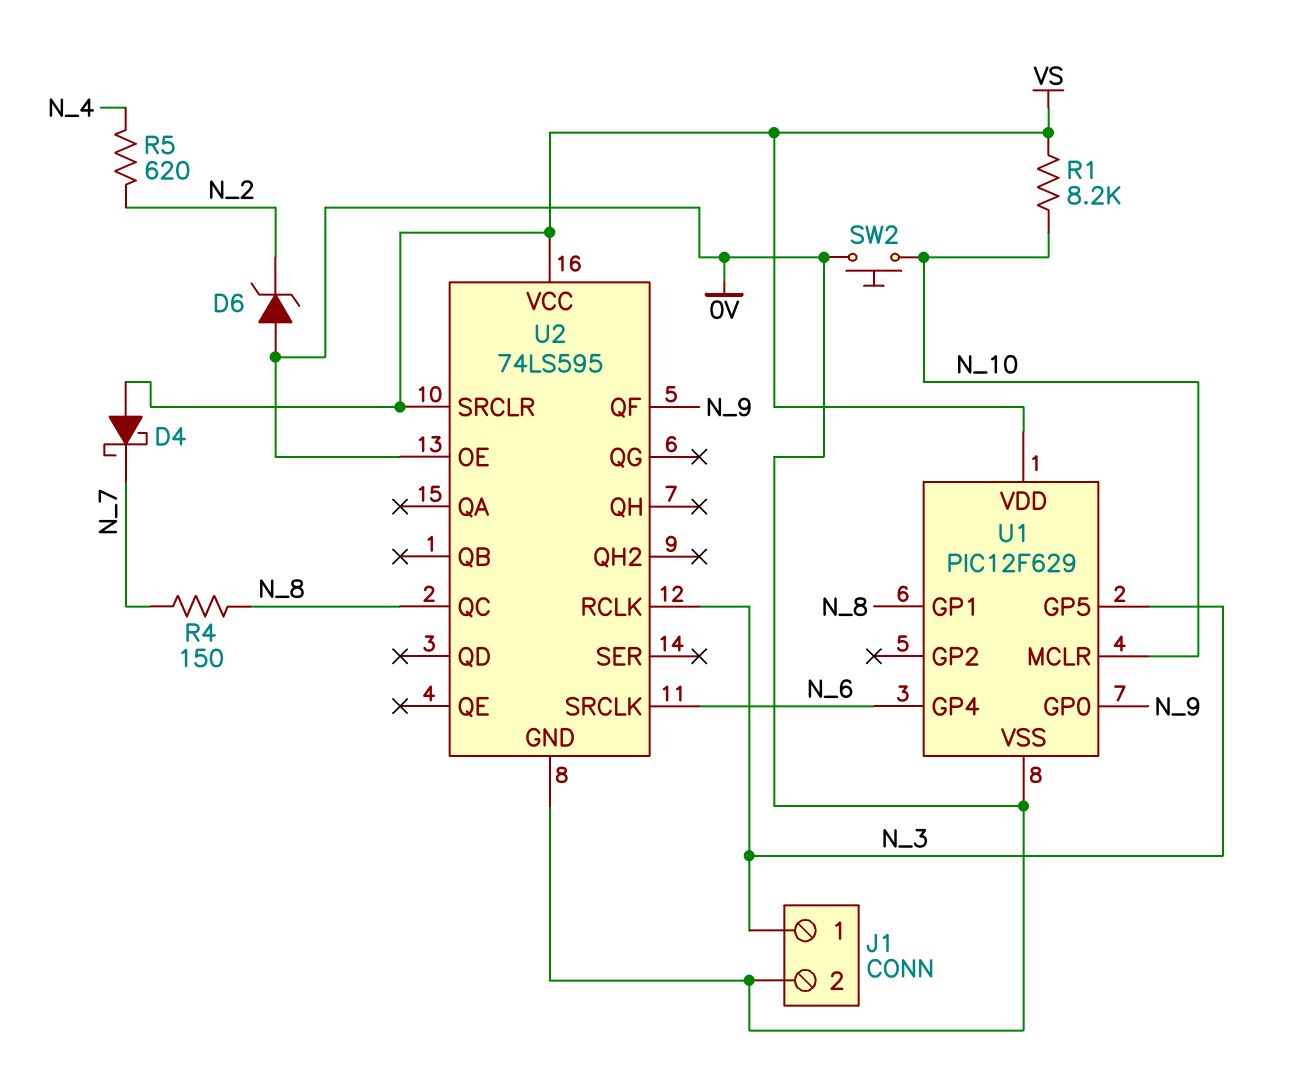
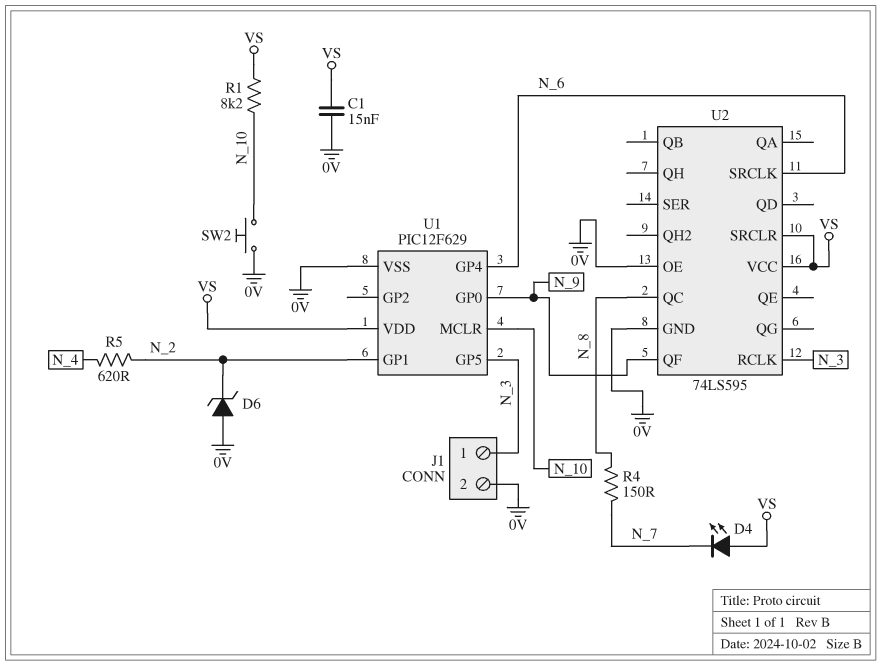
C1: none -> 15nF (0V, VS)
D4: schottky (A VS, K N_7) -> LED (A VS, K N_7)
U1 pin GP1: N_8 -> N_2

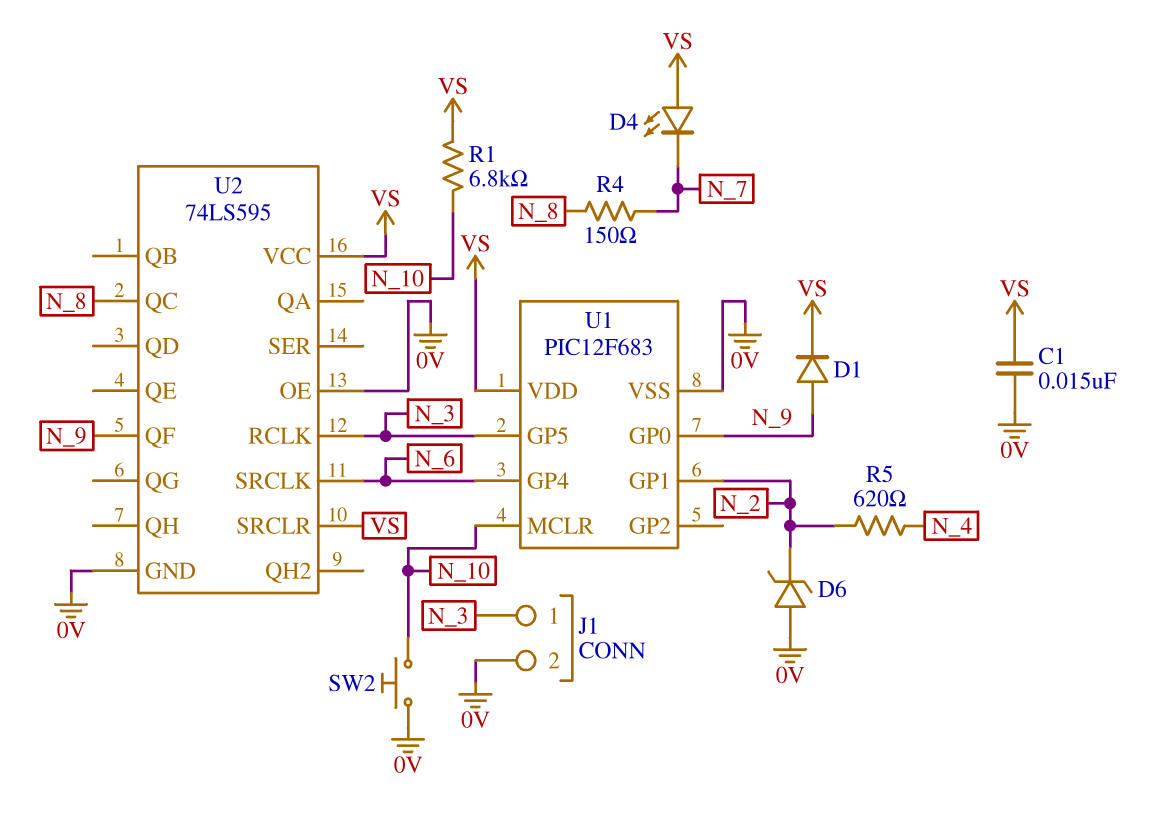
D1: none -> diode (A N_9, K VS)
R1: 8.2k (N_10, VS) -> 6.8k (N_10, VS)
U1: PIC12F629 -> PIC12F683

